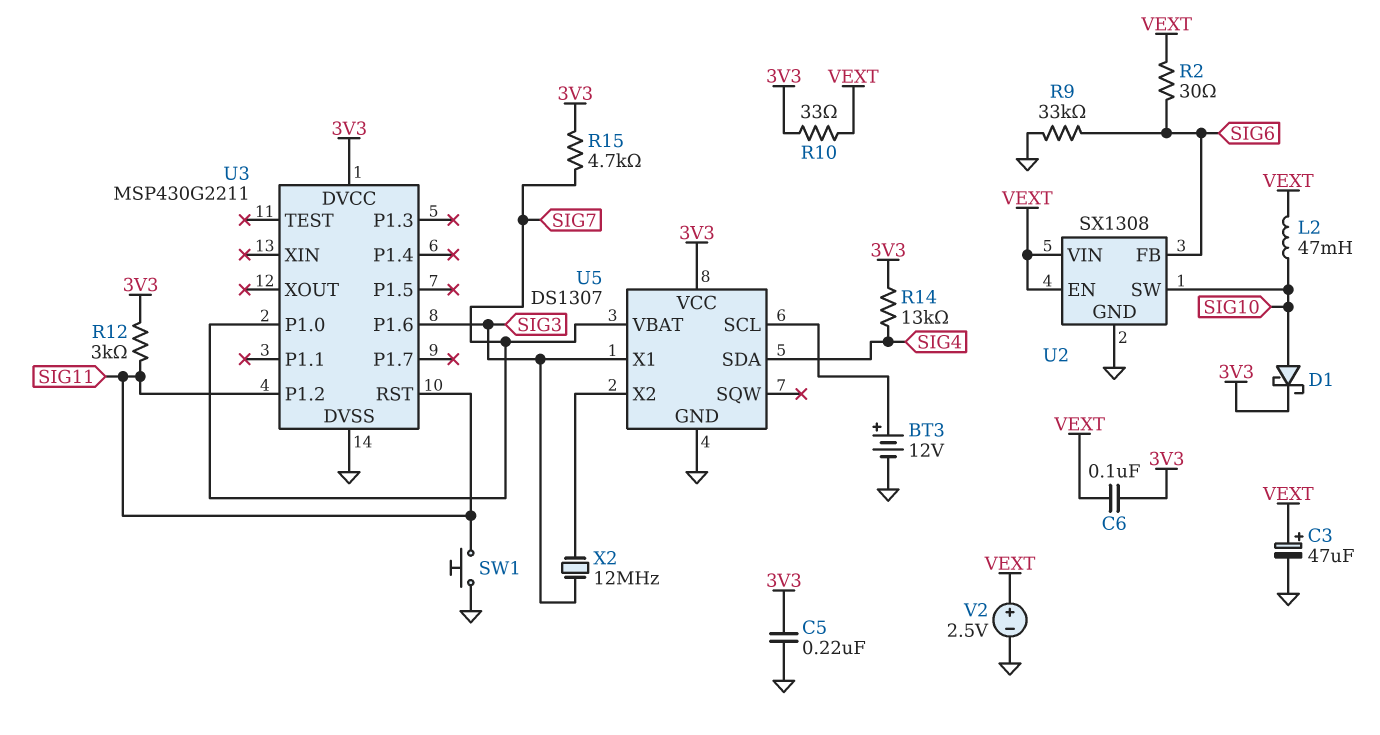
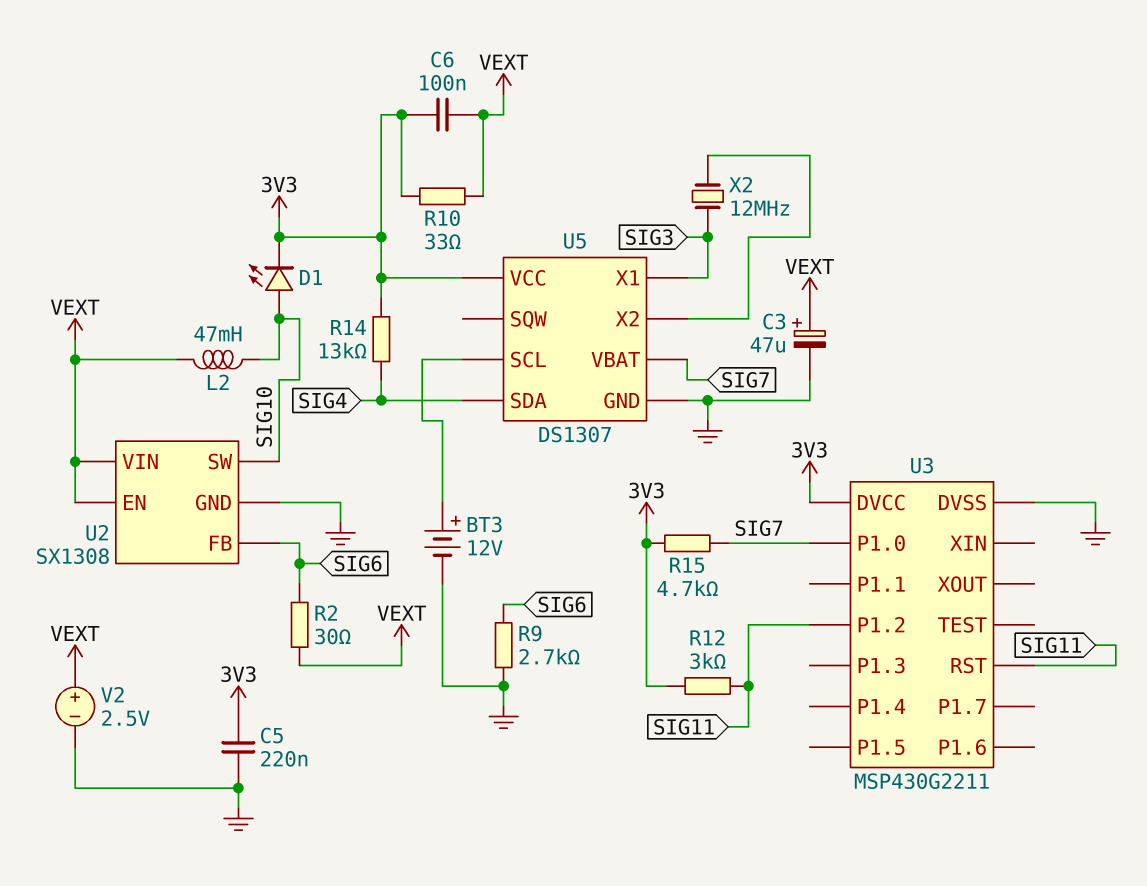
D1: schottky (A SIG10, K 3V3) -> LED (A SIG10, K 3V3)
R9: 33k (GND, SIG6) -> 2.7k (GND, SIG6)
SW1: button (GND, SIG11) -> none
U3 pin P1.6: SIG3 -> none

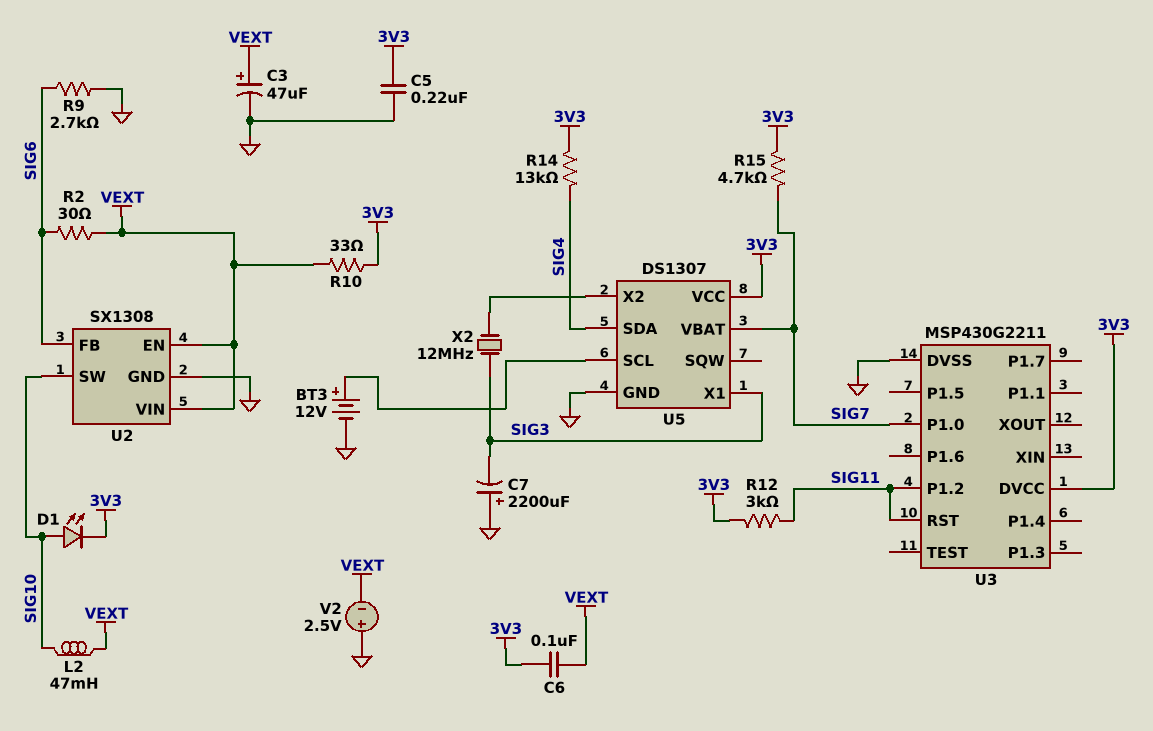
C7: none -> 2200uF (plus GND, minus SIG3)
V2: 2.5V (plus VEXT, minus GND) -> 2.5V (plus GND, minus VEXT)

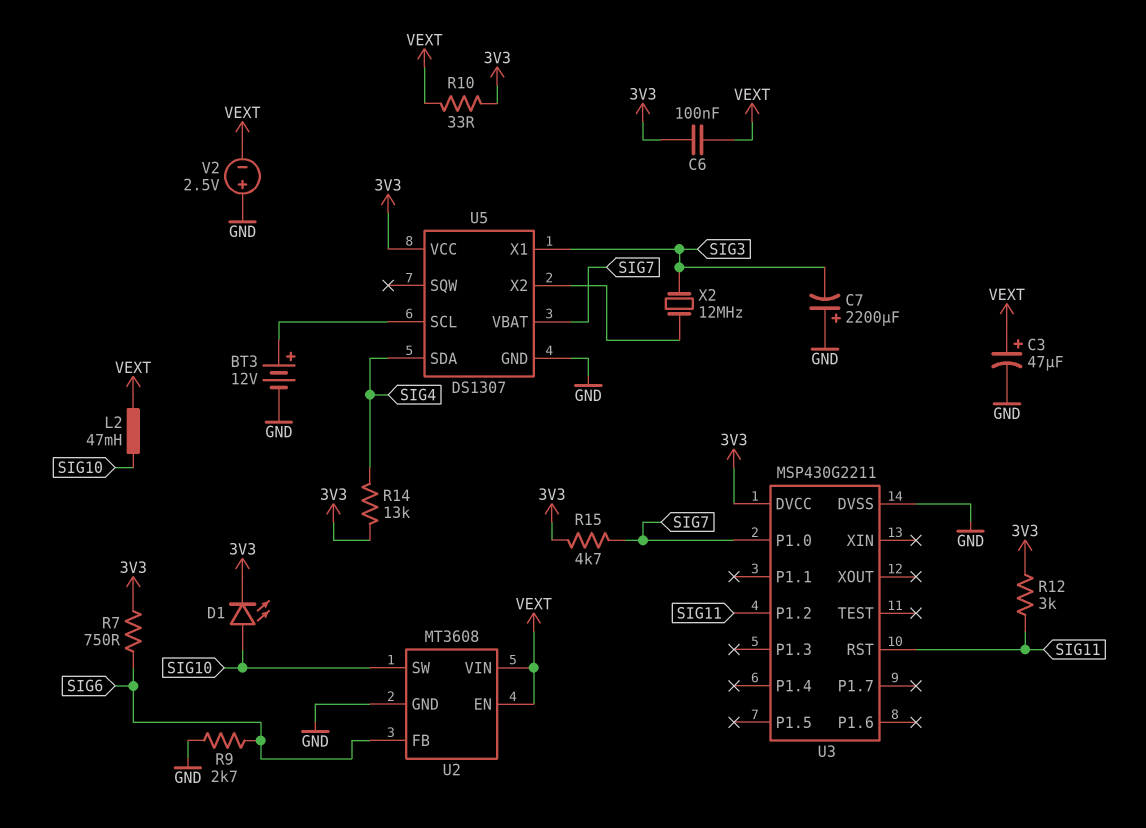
C5: 220nF (3V3, GND) -> none
R2: 30 (SIG6, VEXT) -> none
R7: none -> 750 (3V3, SIG6)
U2: SX1308 -> MT3608

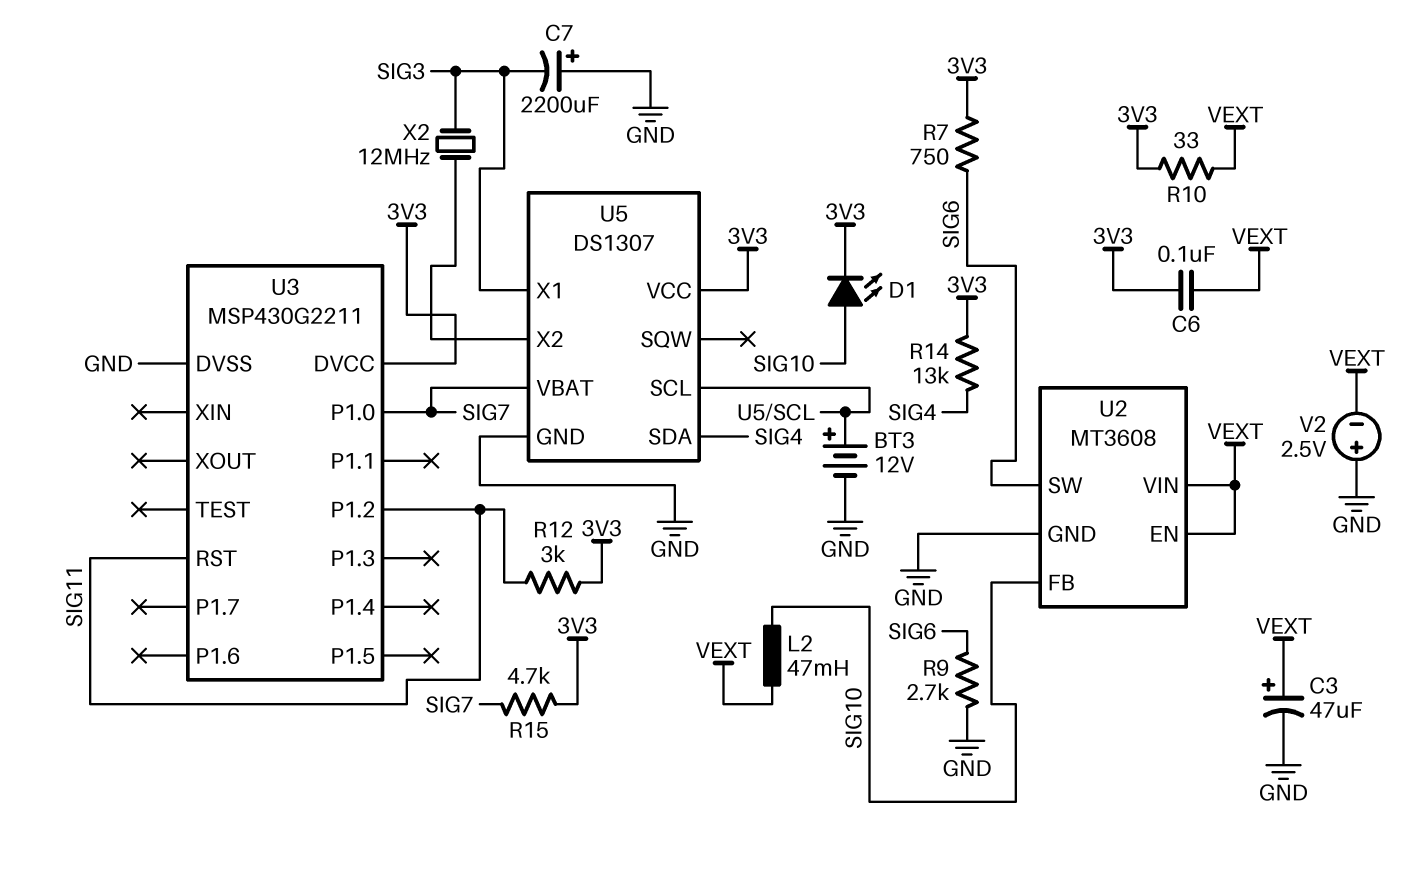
U2 pin FB: SIG6 -> SIG10
U2 pin SW: SIG10 -> SIG6

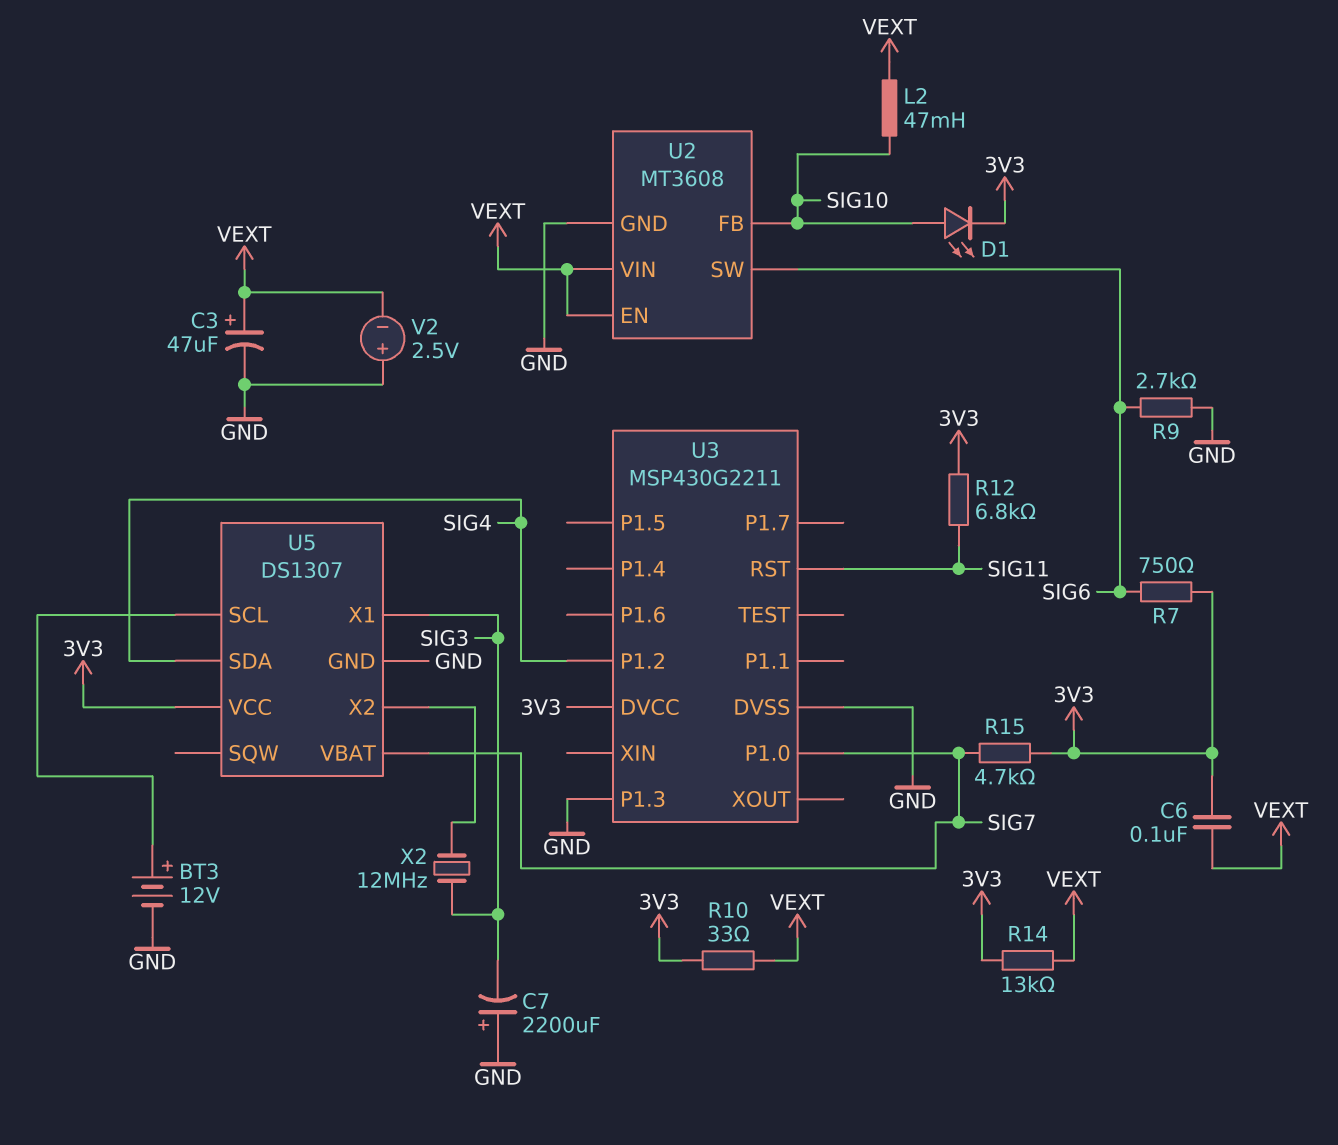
R12: 3k (3V3, SIG11) -> 6.8k (3V3, SIG11)
R14: 13k (3V3, SIG4) -> 13k (3V3, VEXT)
U3 pin P1.2: SIG11 -> SIG4
U3 pin P1.3: none -> GND

